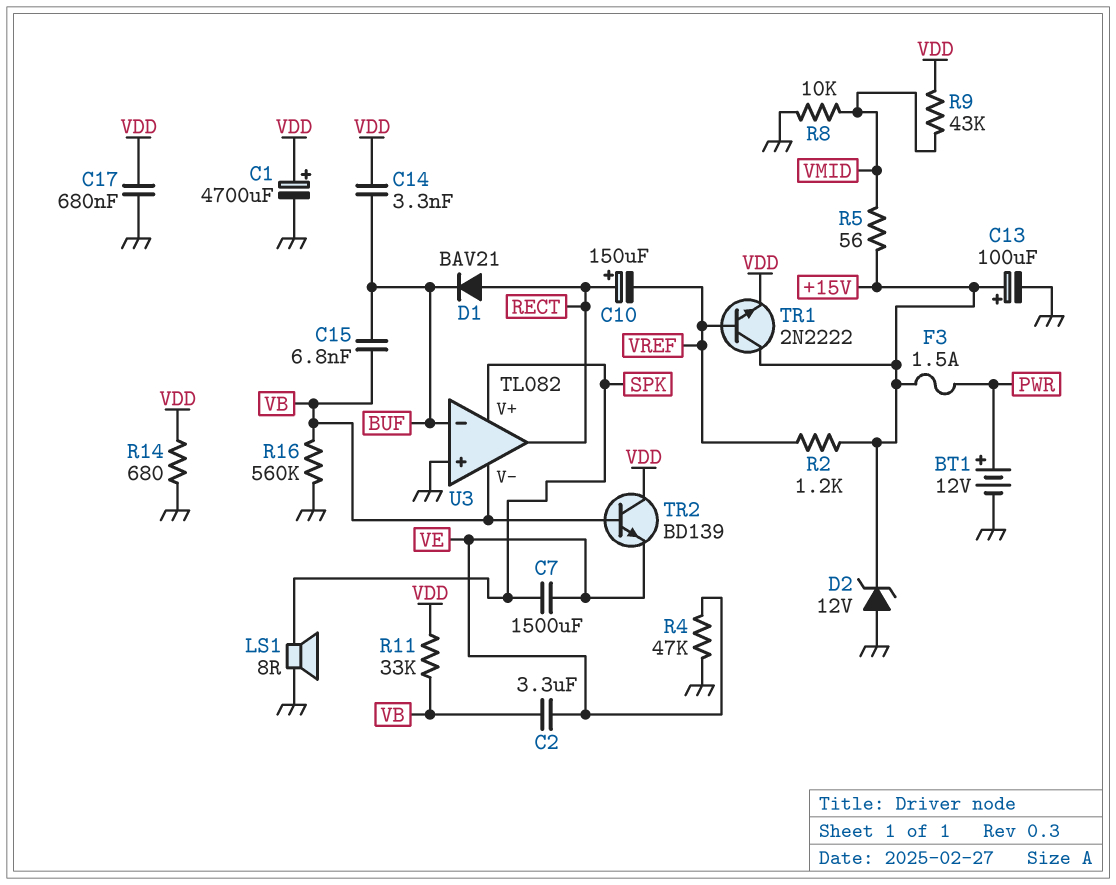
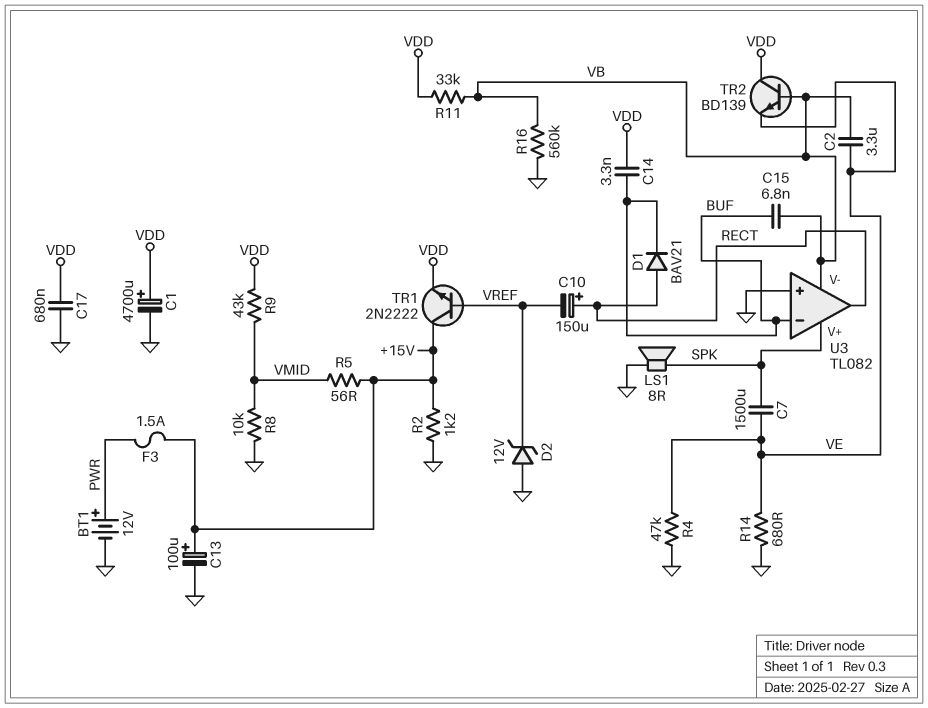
D2: zener 12V (A GND, K +15V) -> zener 12V (A GND, K VREF)
R2: 1.2k (+15V, VREF) -> 1.2k (+15V, GND)
R14: 680 (GND, VDD) -> 680 (GND, VE)

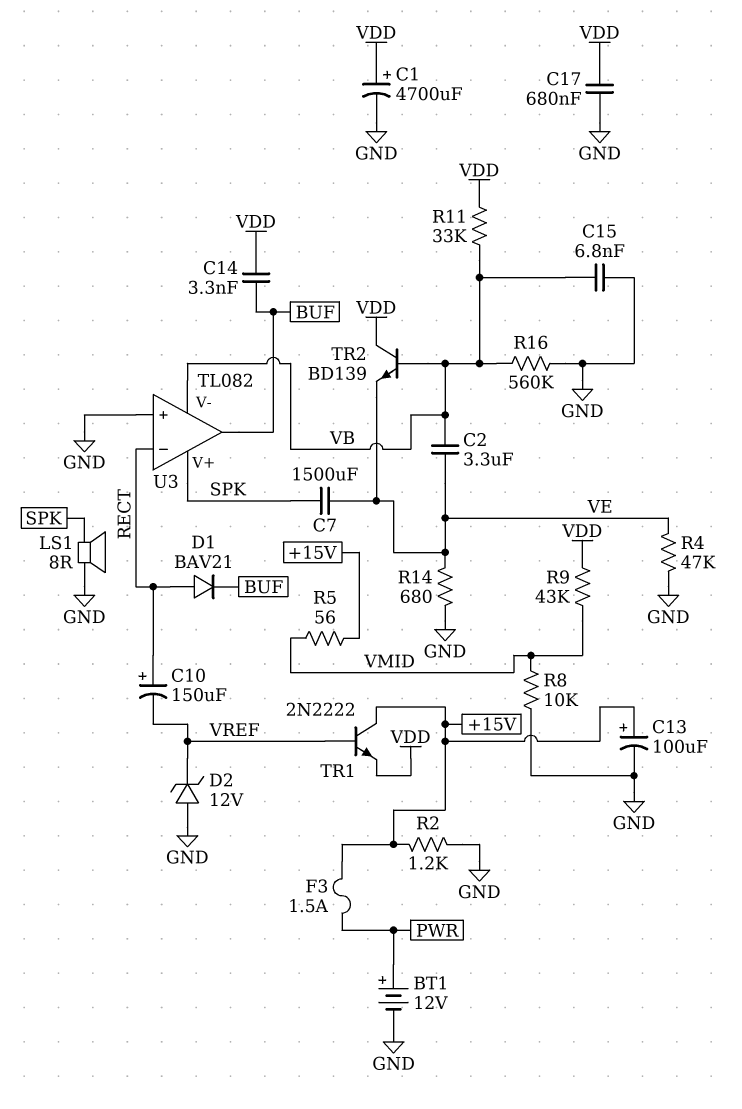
C15: 6.8nF (BUF, VB) -> 6.8nF (GND, VB)
U3 pin in-: BUF -> RECT
U3 pin out: RECT -> BUF

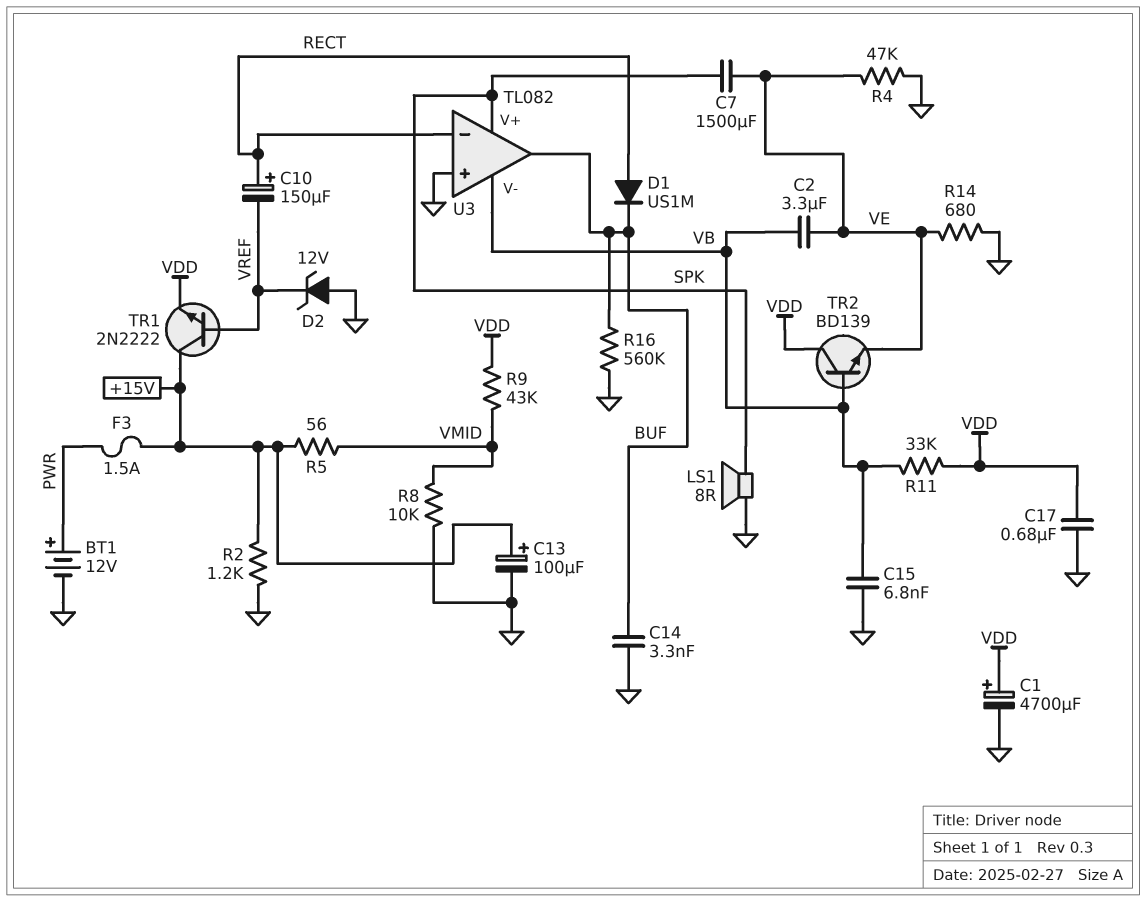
C14: 3.3nF (BUF, VDD) -> 3.3nF (BUF, GND)
D1: diode BAV21 (A RECT, K BUF) -> diode US1M (A RECT, K BUF)
R16: 560k (GND, VB) -> 560k (BUF, GND)

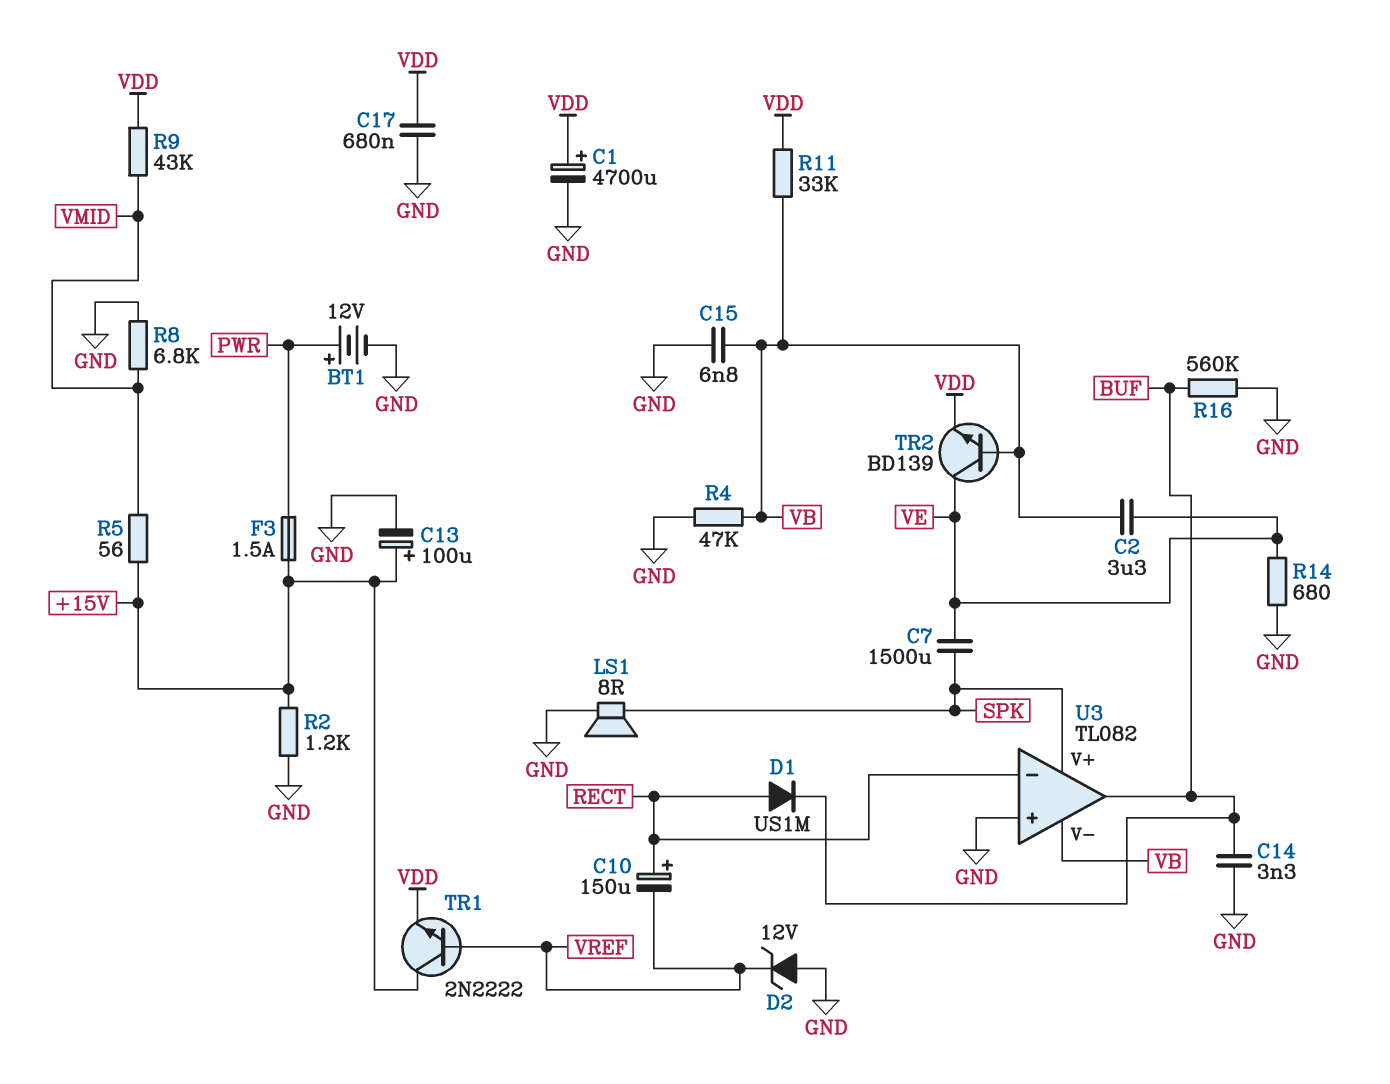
R4: 47k (GND, VE) -> 47k (GND, VB)
R8: 10k (GND, VMID) -> 6.8k (GND, VMID)
TR2: NPN BD139 (B VB, C VDD, E VE) -> NPN BD139 (B VB, C VE, E VDD)

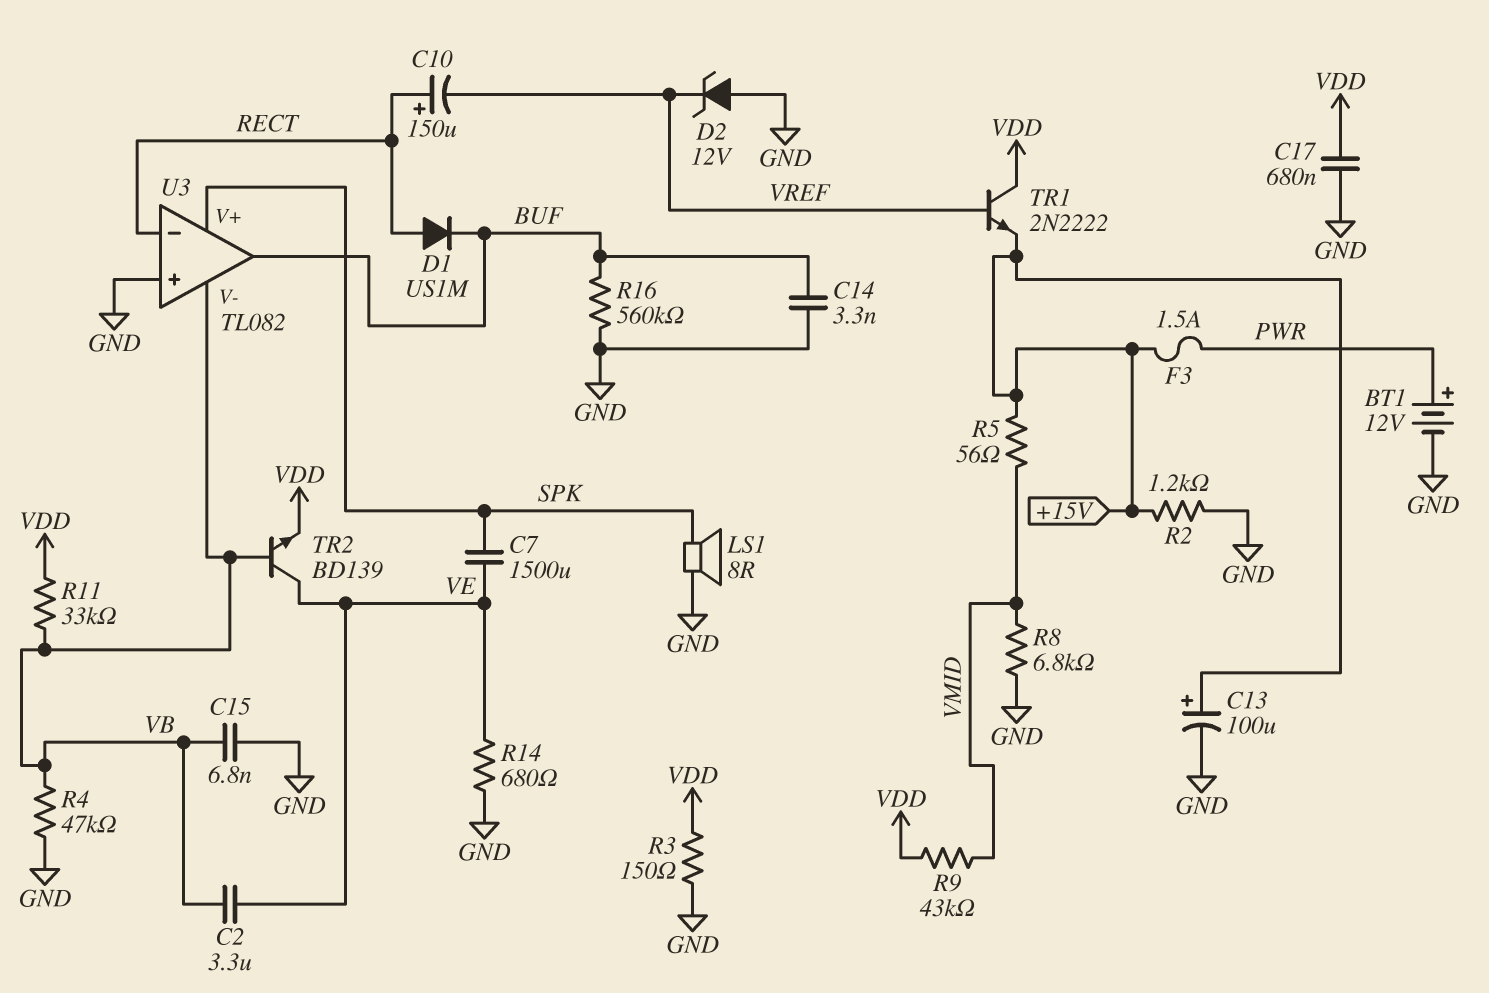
C1: 4700uF (plus VDD, minus GND) -> none
R3: none -> 150 (GND, VDD)
TR1: NPN 2N2222 (B VREF, C +15V, E VDD) -> NPN 2N2222 (B VREF, C VDD, E +15V)

